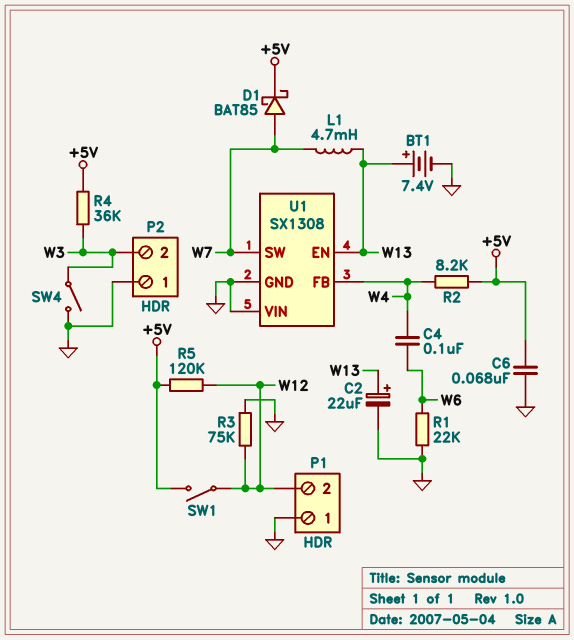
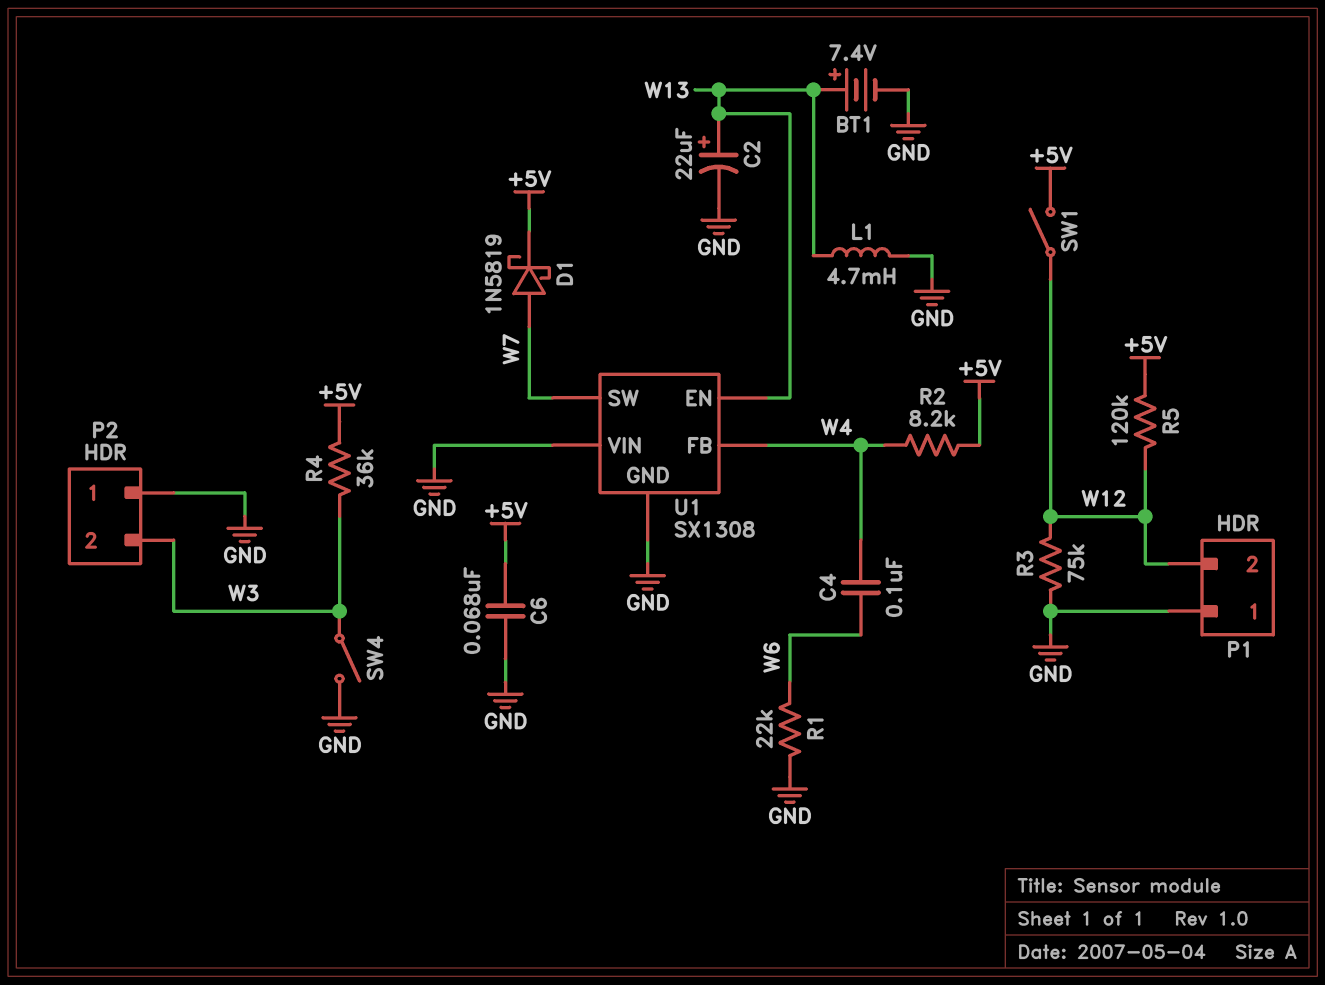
D1: schottky BAT85 (A W7, K +5V) -> schottky 1N5819 (A W7, K +5V)
L1: 4.7mH (W7, W13) -> 4.7mH (GND, W13)

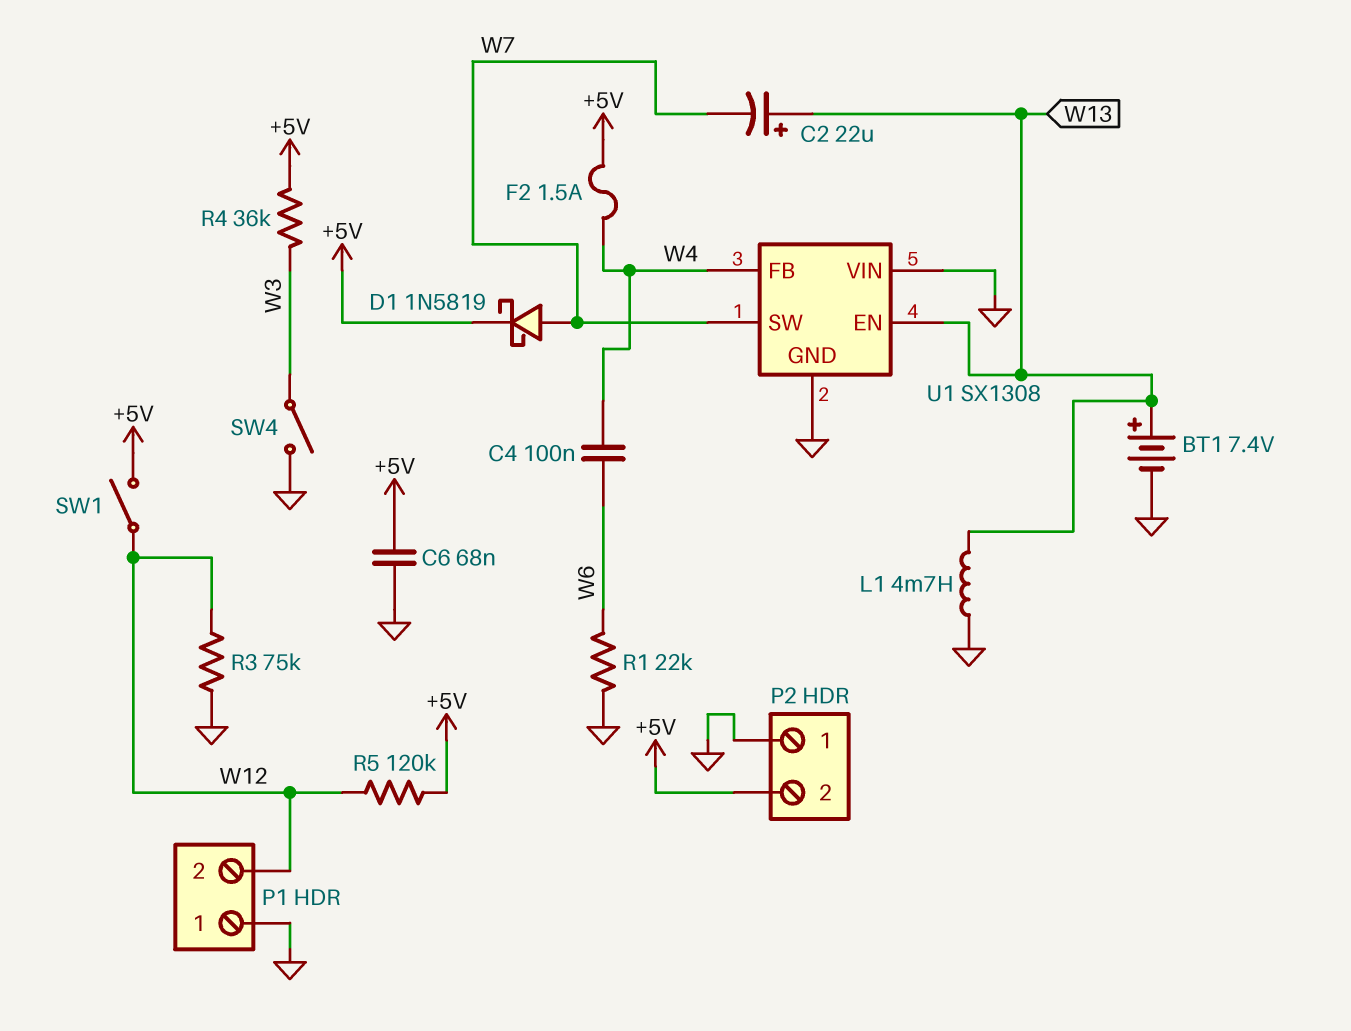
C2: 22uF (plus W13, minus GND) -> 22uF (plus W13, minus W7)
F2: none -> 1.5A (+5V, W4)
P2 pin 2: W3 -> +5V
R2: 8.2k (+5V, W4) -> none

